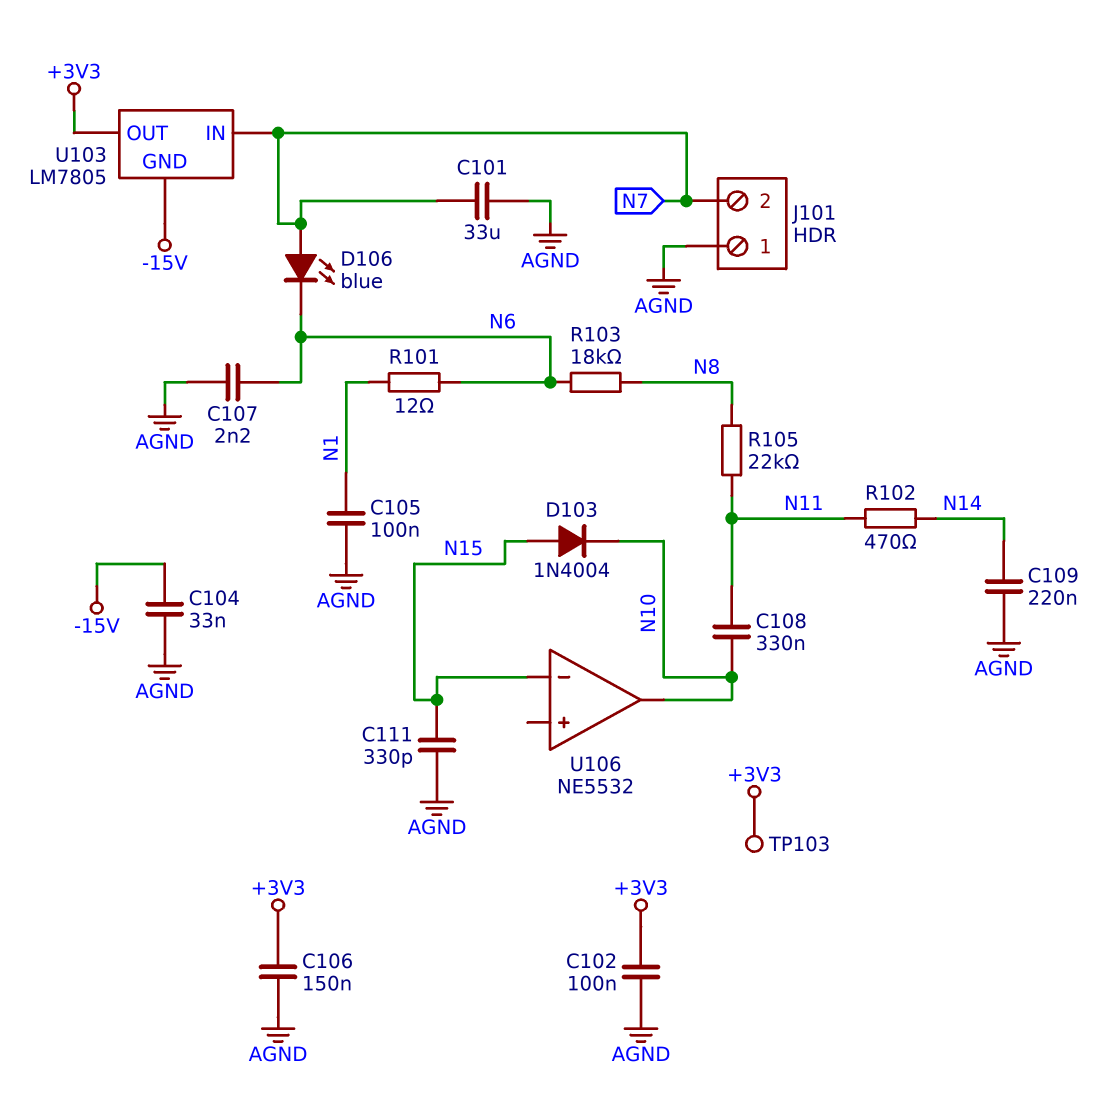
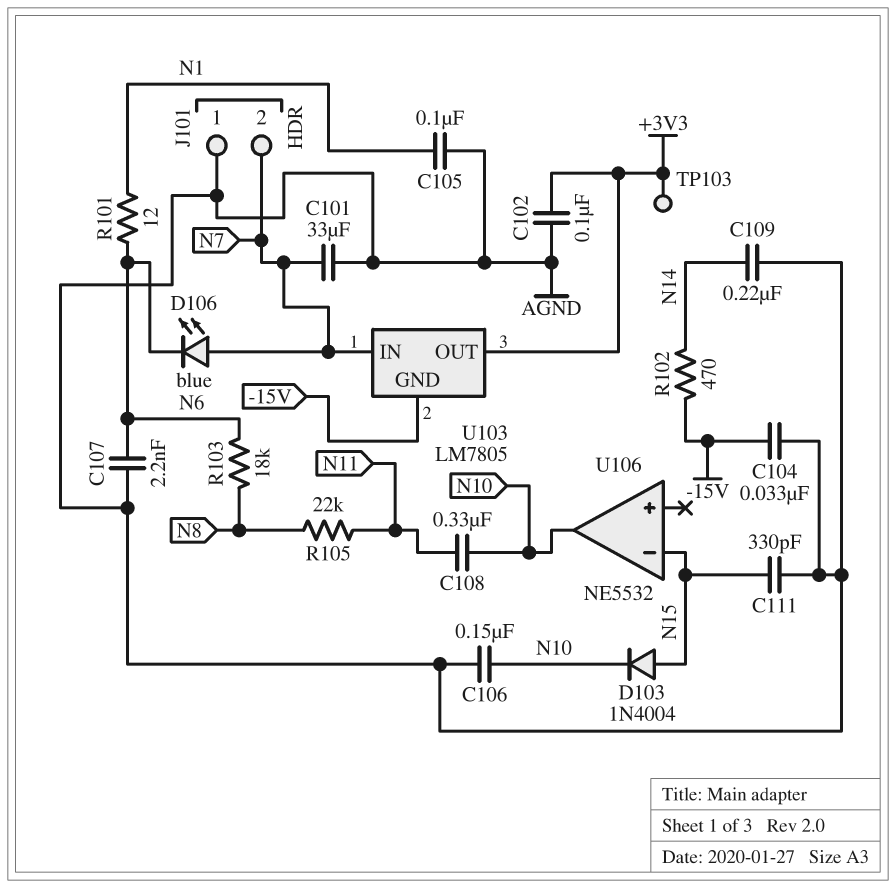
C106: 150nF (+3V3, AGND) -> 150nF (AGND, N10)
R102: 470 (N11, N14) -> 470 (-15V, N14)

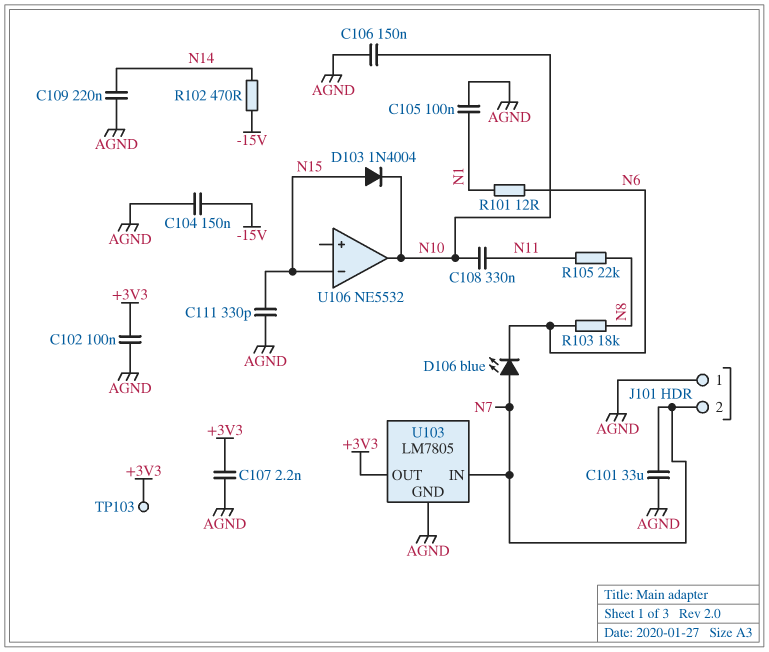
C104: 33nF (-15V, AGND) -> 150nF (-15V, AGND)
C107: 2.2nF (AGND, N6) -> 2.2nF (+3V3, AGND)
U103 pin GND: -15V -> AGND

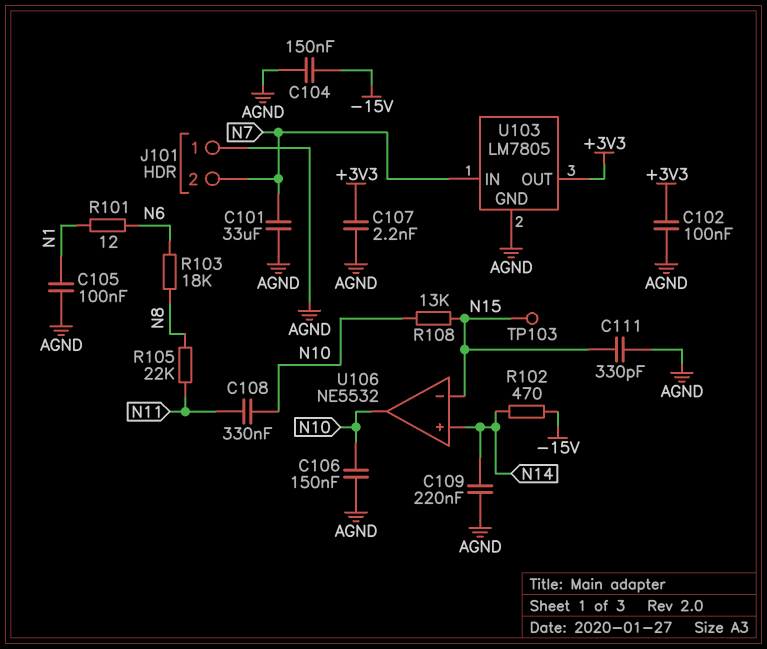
D103: diode 1N4004 (A N15, K N10) -> none
D106: LED blue (A N7, K N6) -> none
R108: none -> 13k (N10, N15)
TP103: test point (+3V3) -> test point (N15)
U106 pin in+: none -> N14

